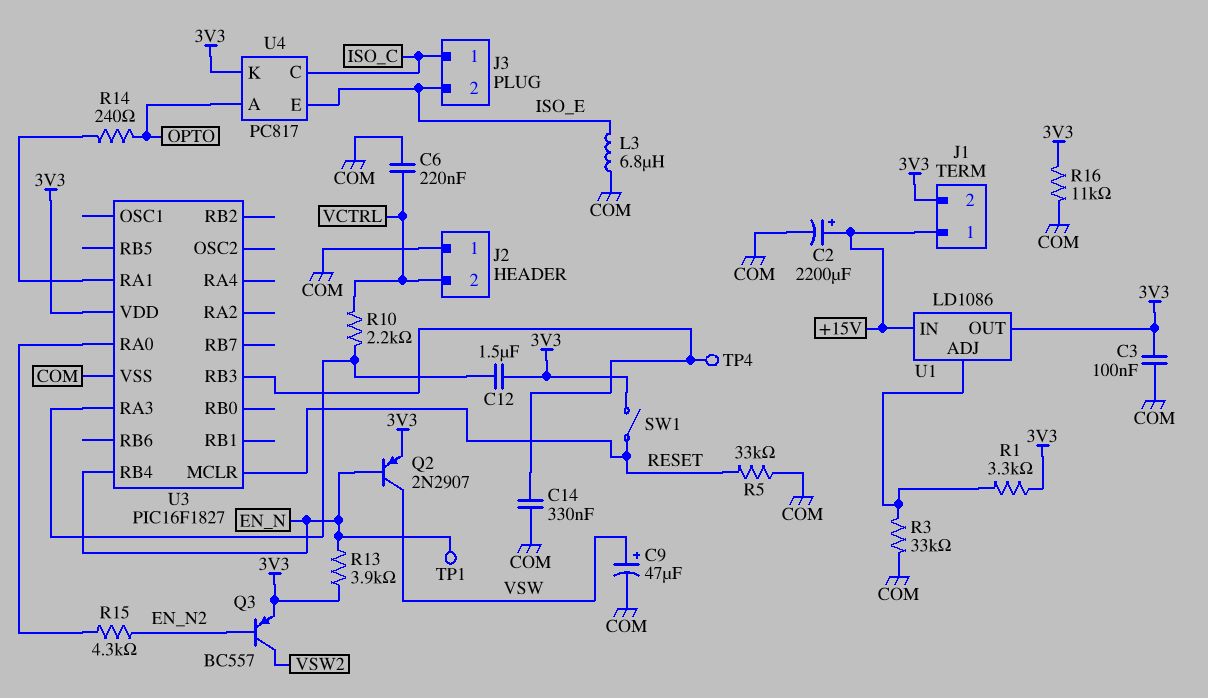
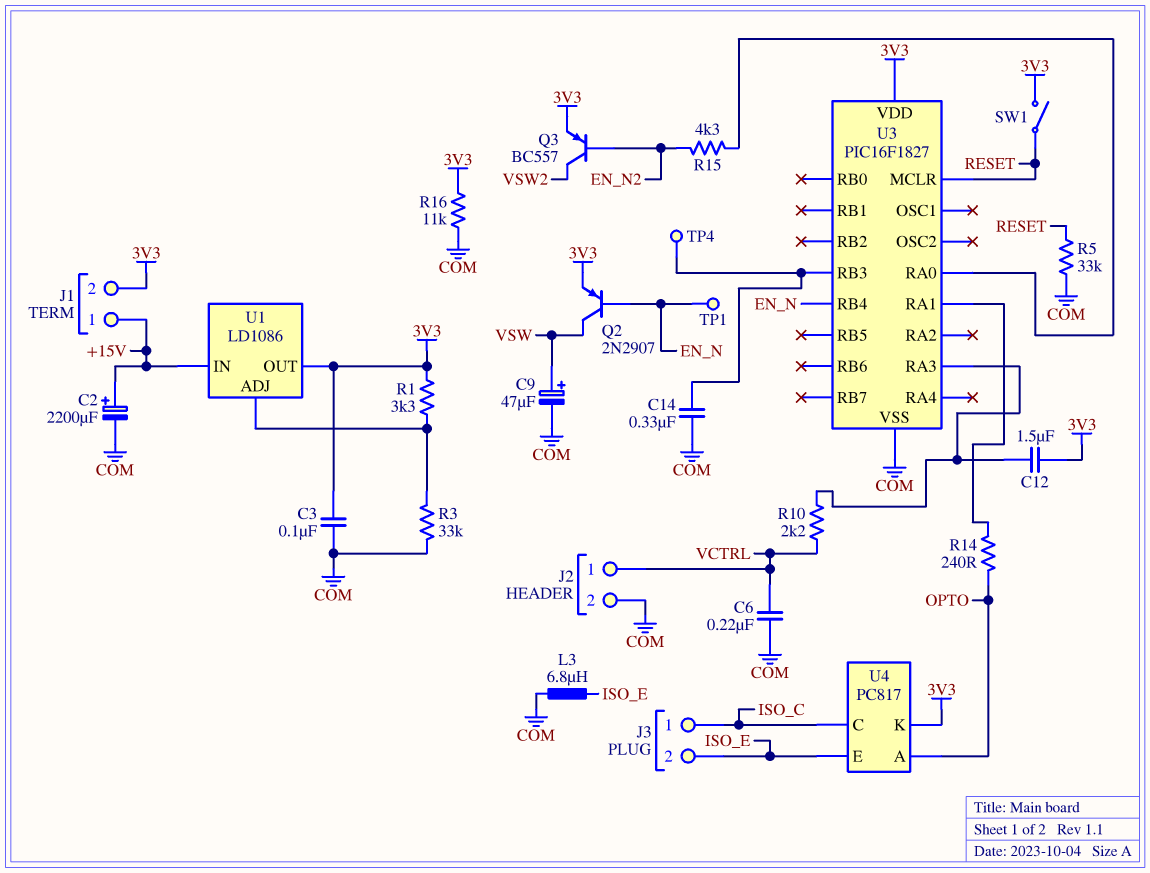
J2 pin 1: COM -> VCTRL
J2 pin 2: VCTRL -> COM
R13: 3.9k (3V3, EN_N) -> none

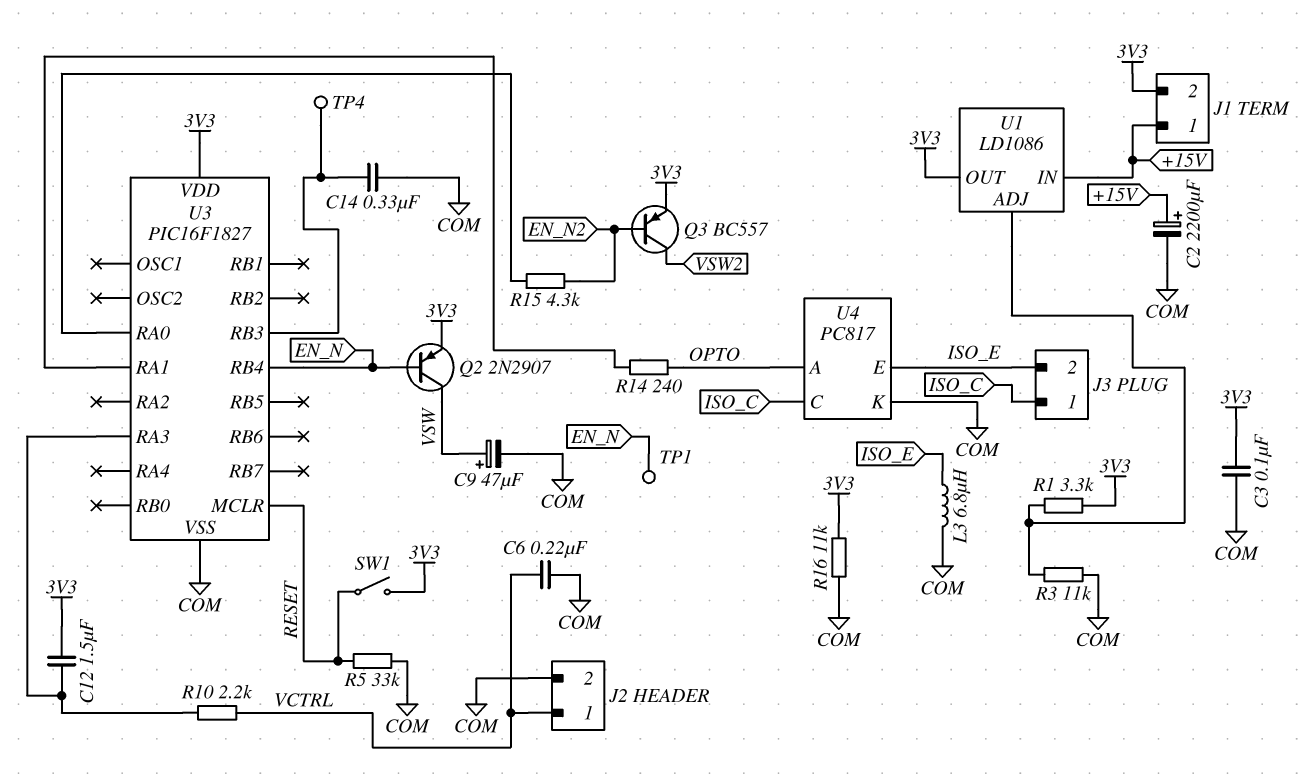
R3: 33k (COM, U1/ADJ) -> 11k (COM, U1/ADJ)
U4 pin K: 3V3 -> COM

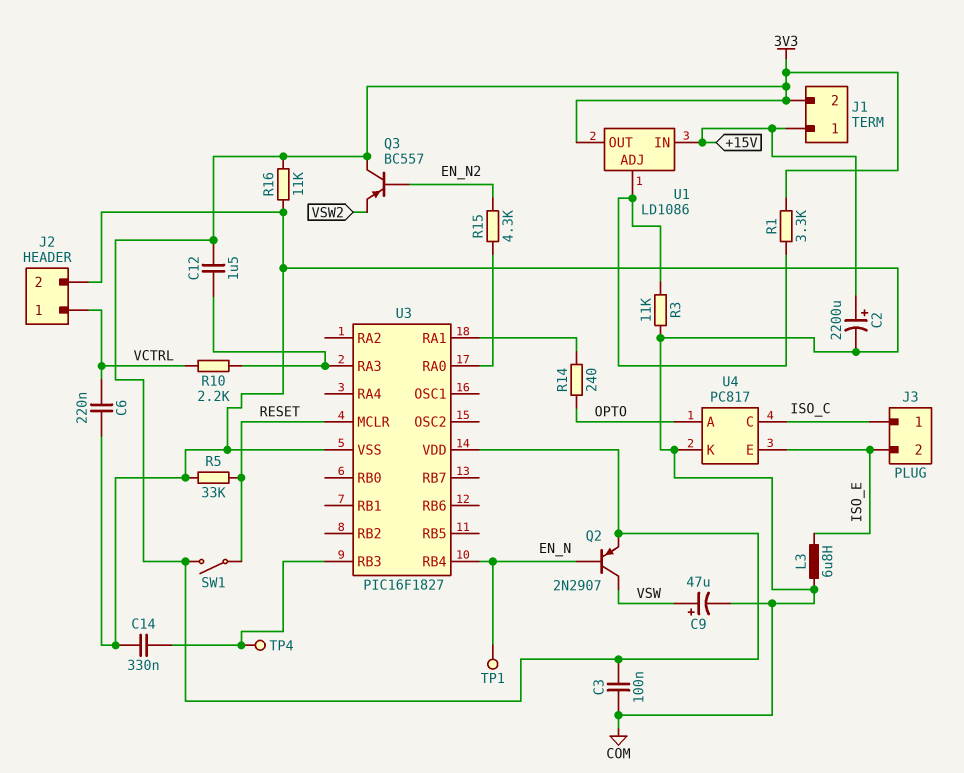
Q3: PNP BC557 (B EN_N2, C VSW2, E 3V3) -> PNP BC557 (B EN_N2, C 3V3, E VSW2)

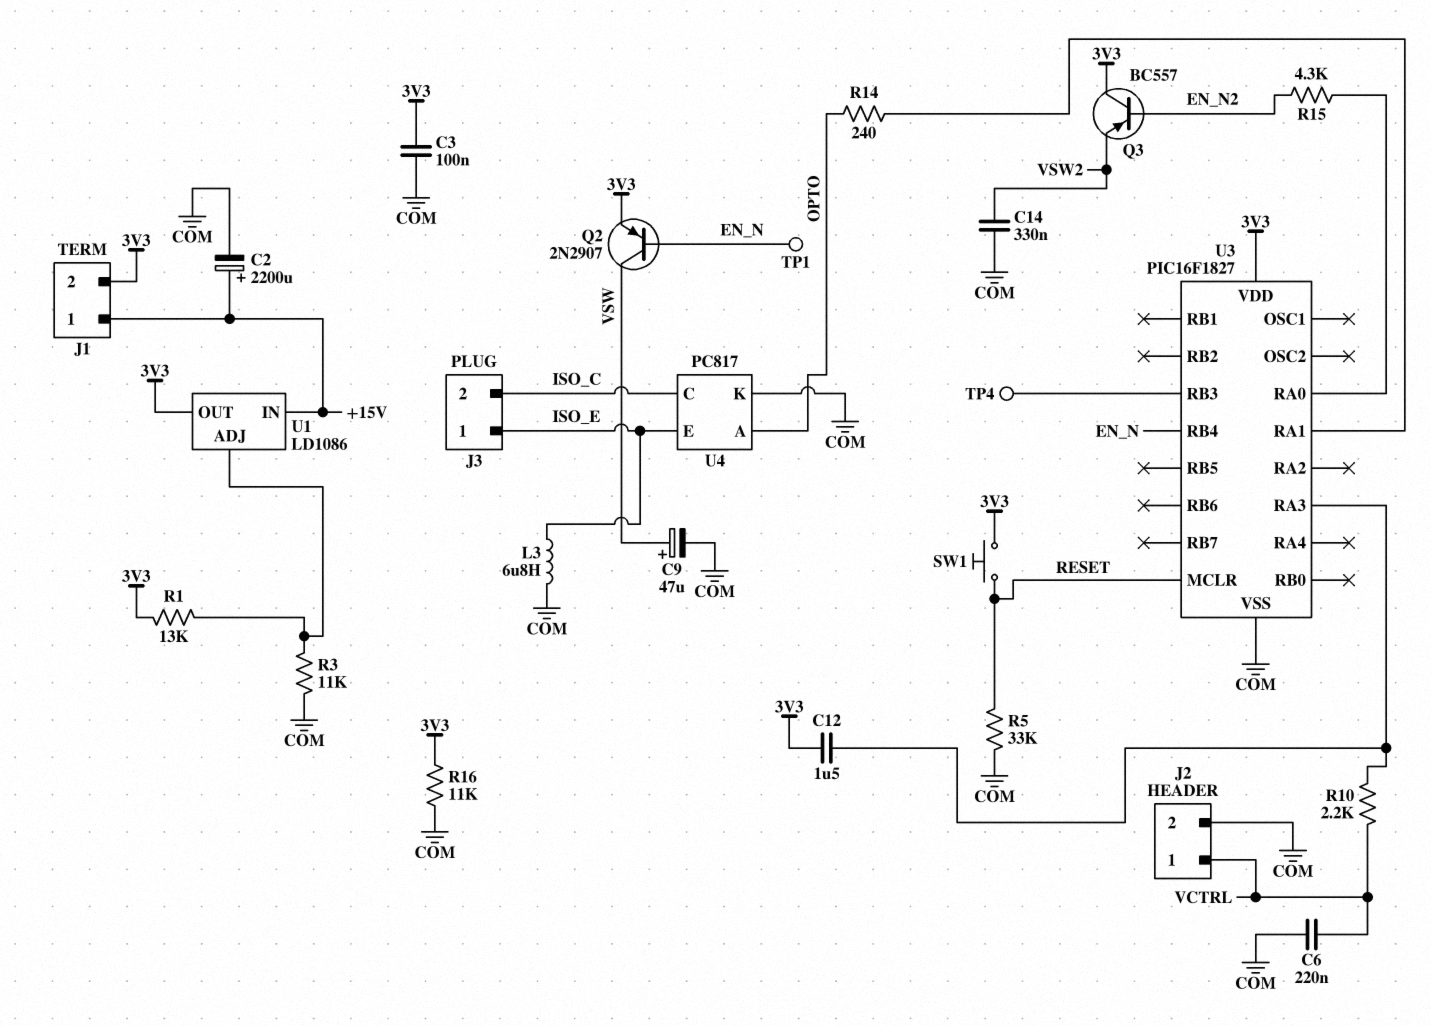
C14: 330nF (COM, U3/RB3) -> 330nF (COM, VSW2)
J3 pin 1: ISO_C -> ISO_E
J3 pin 2: ISO_E -> ISO_C
R1: 3.3k (3V3, U1/ADJ) -> 13k (3V3, U1/ADJ)
SW1: switch (3V3, RESET) -> button (3V3, RESET)

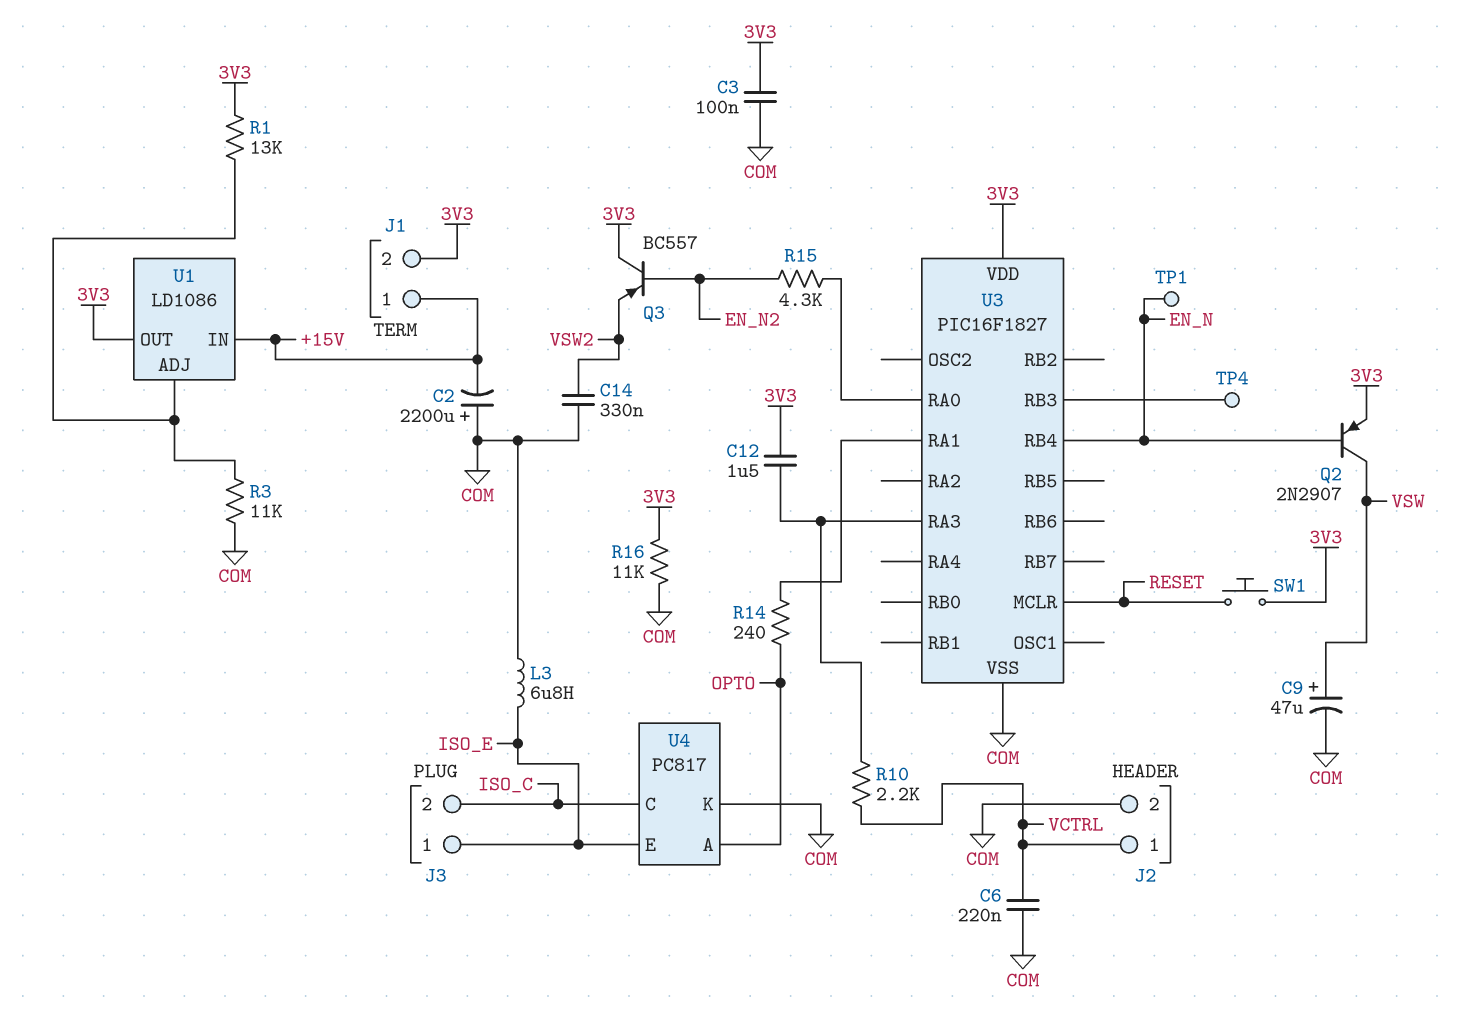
C2: 2200uF (plus +15V, minus COM) -> 2200uF (plus COM, minus +15V)
R5: 33k (COM, RESET) -> none

